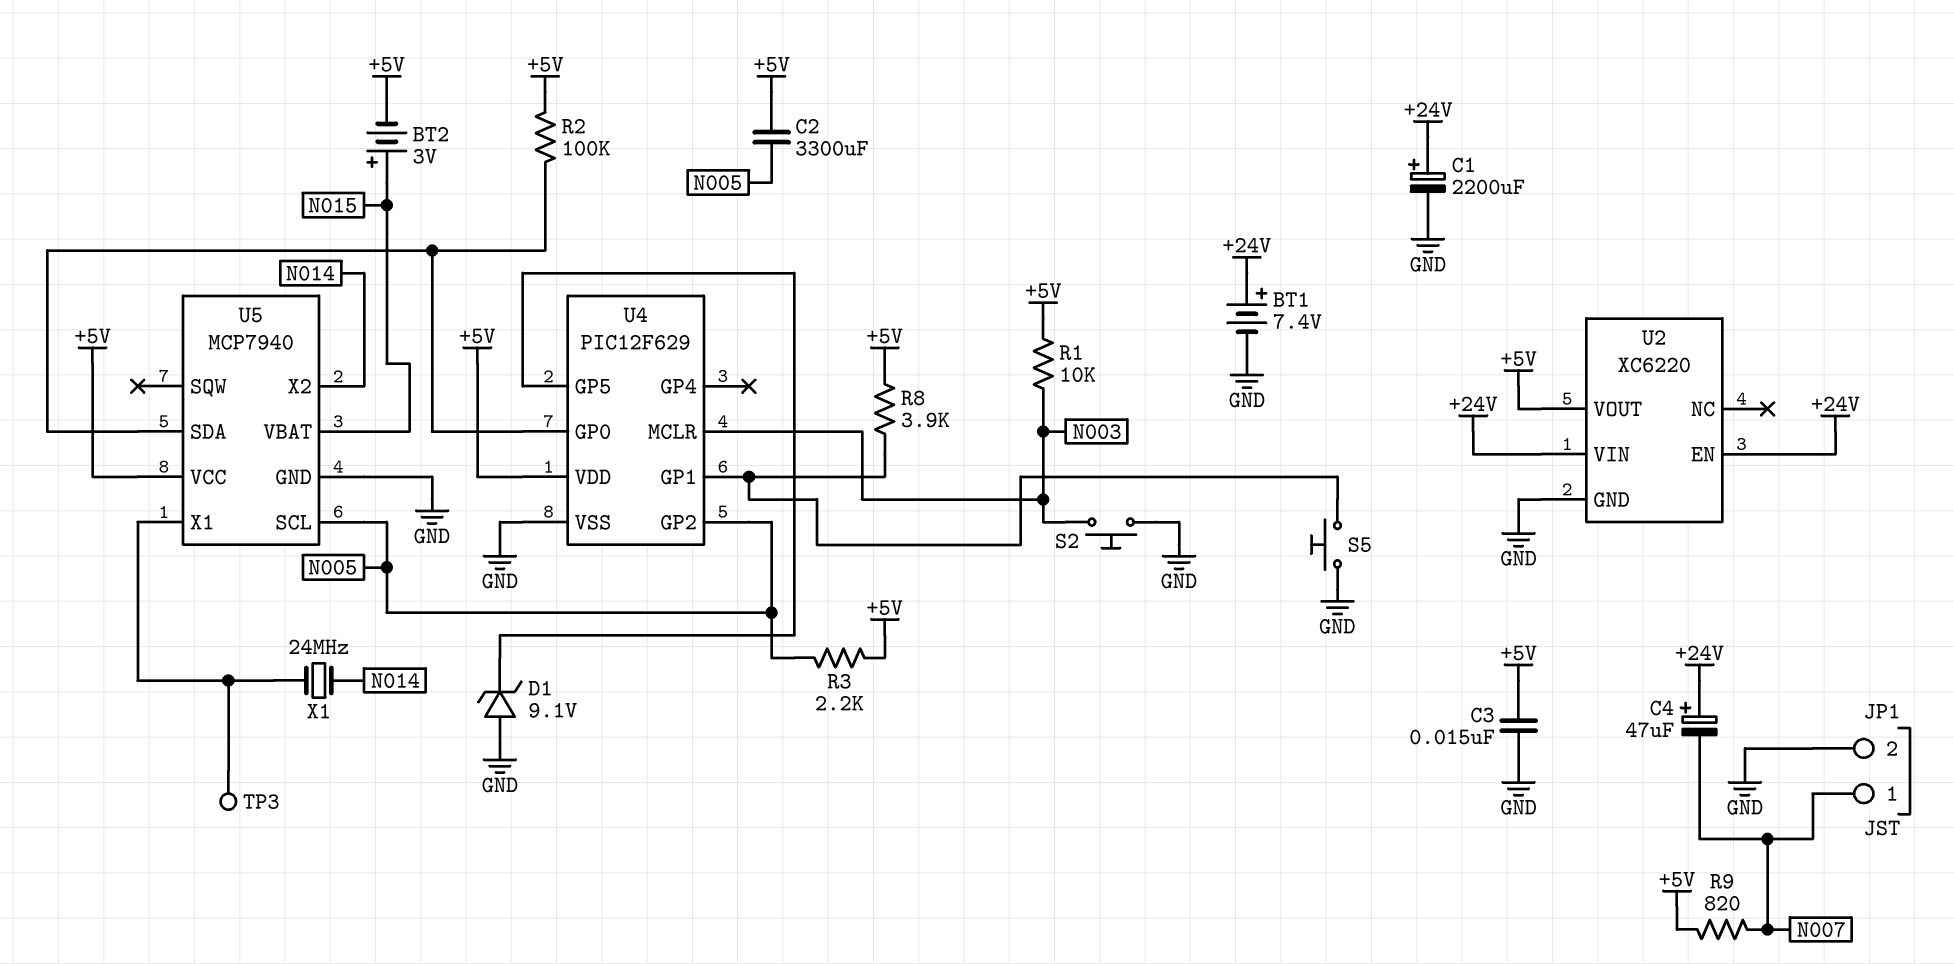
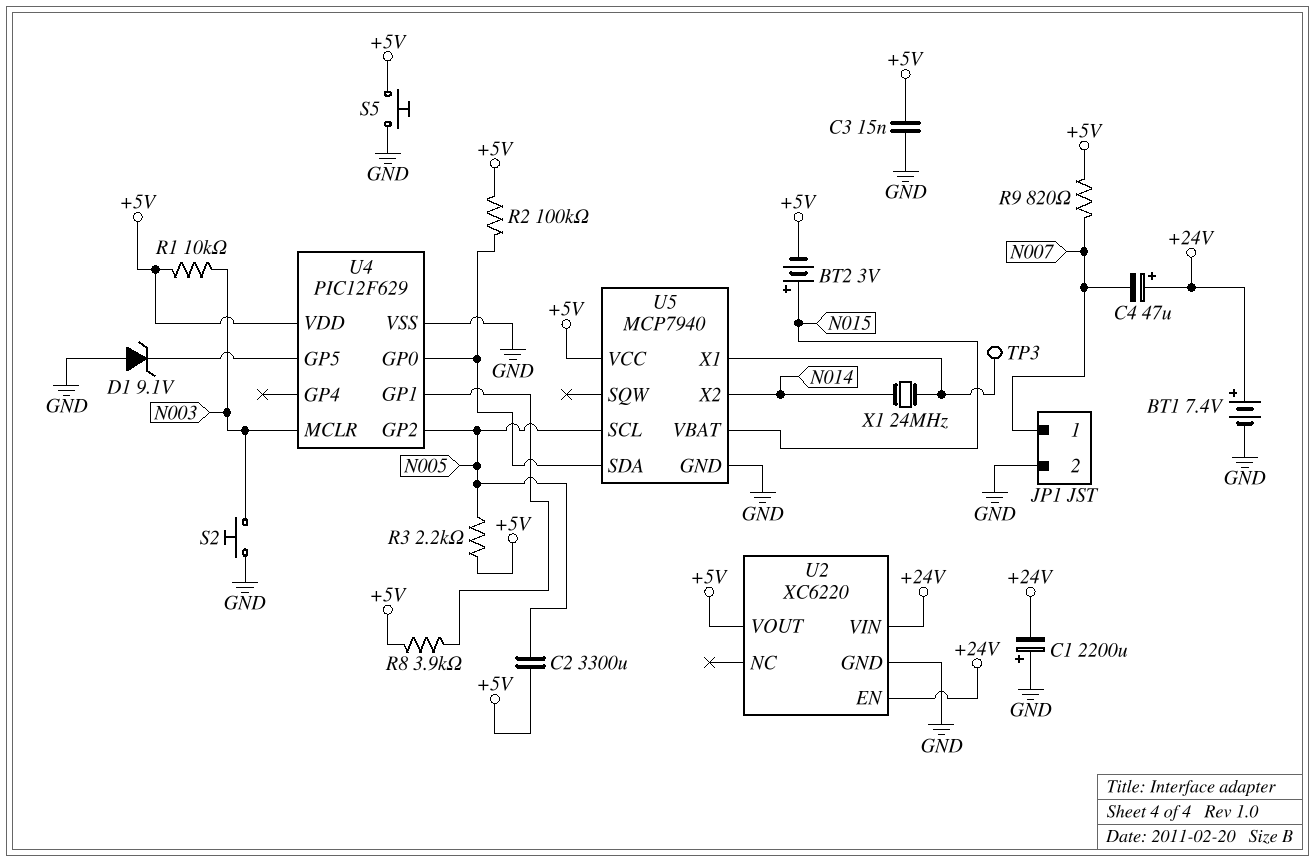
C1: 2200uF (plus +24V, minus GND) -> 2200uF (plus GND, minus +24V)
S5: button (GND, U4/GP1) -> button (+5V, GND)

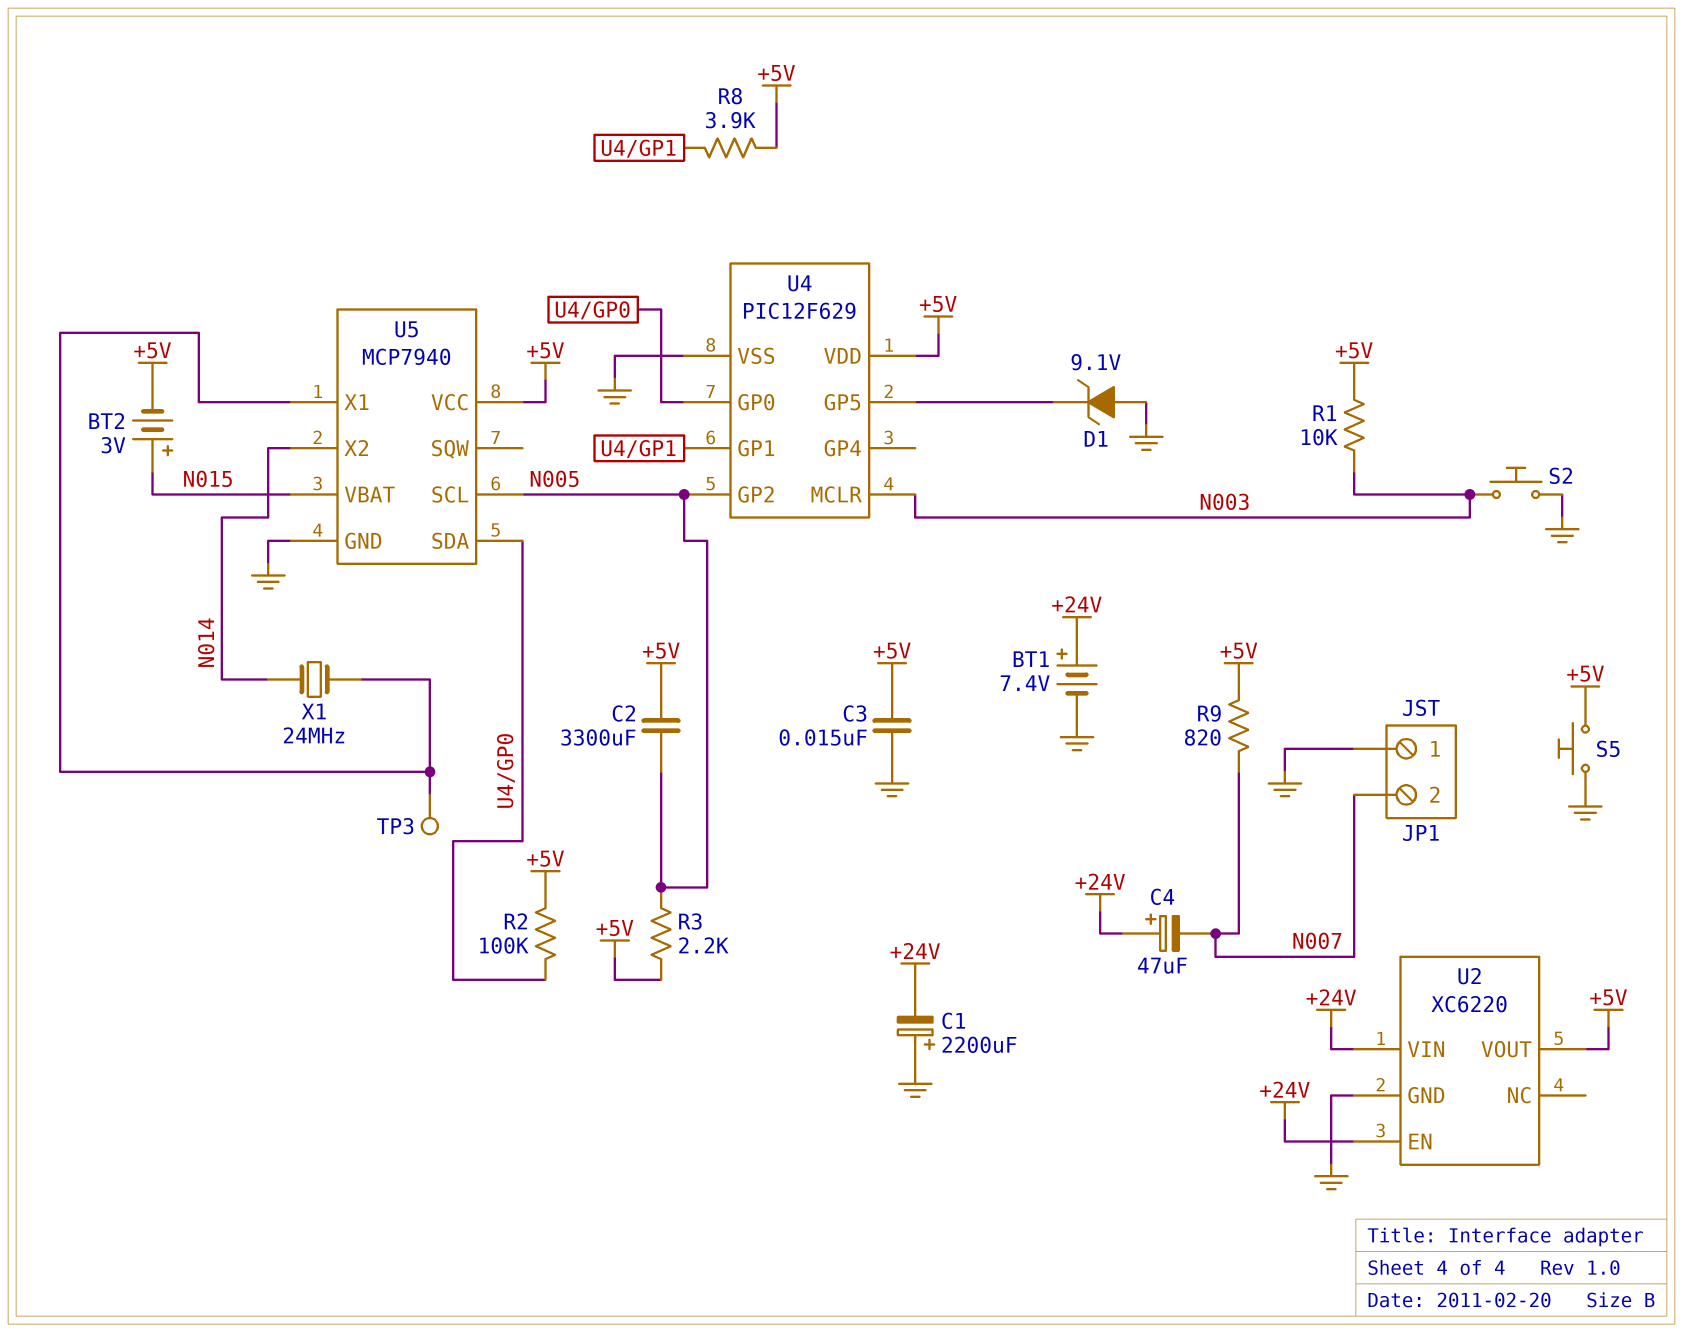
JP1 pin 1: N007 -> GND
JP1 pin 2: GND -> N007

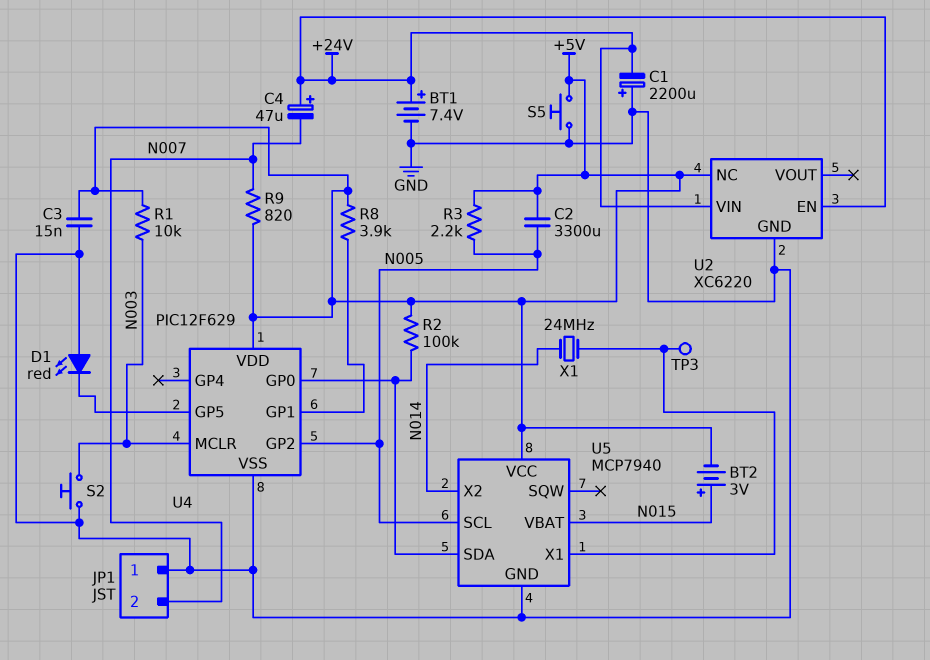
D1: zener 9.1V (A GND, K U4/GP5) -> LED red (A GND, K U4/GP5)
U2 pin NC: none -> +5V
U2 pin VOUT: +5V -> none

